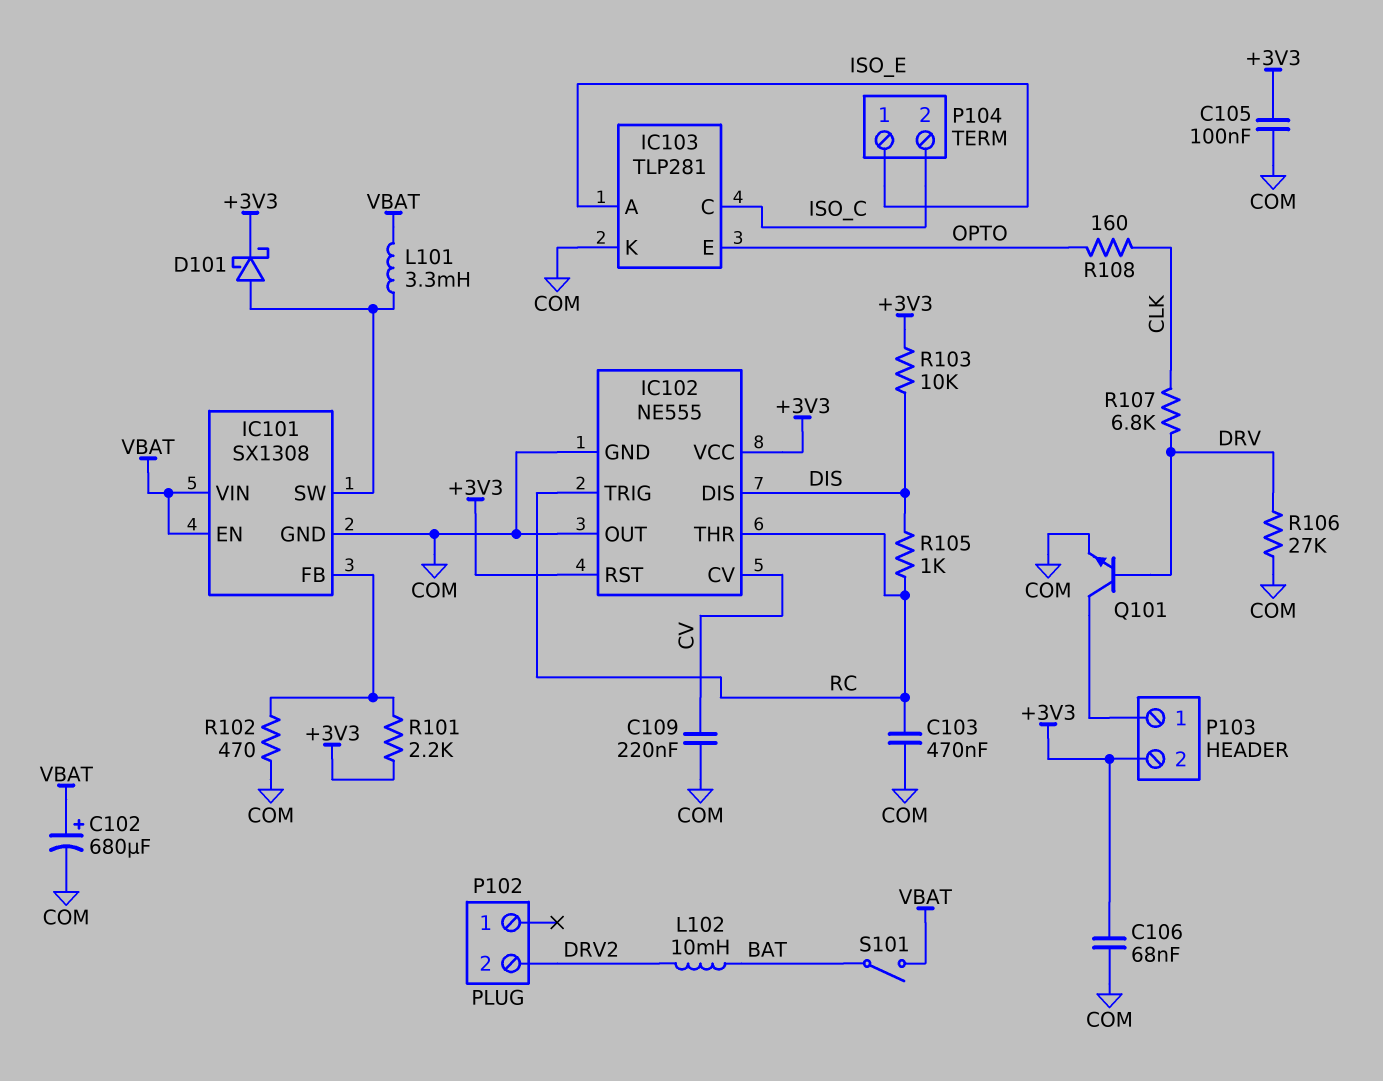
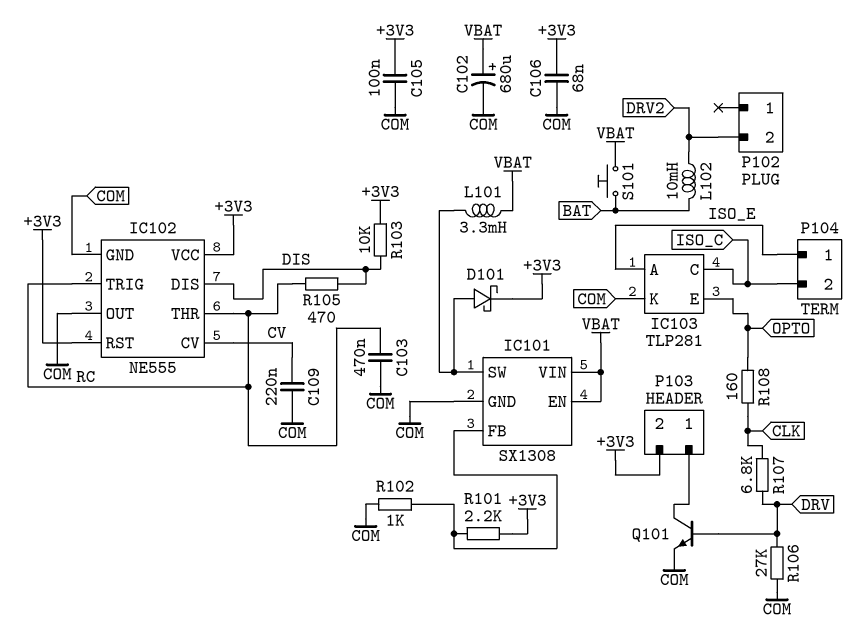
R102: 470 (COM, IC101/FB) -> 1k (COM, IC101/FB)
R105: 1k (DIS, RC) -> 470 (DIS, RC)
S101: switch (BAT, VBAT) -> button (BAT, VBAT)

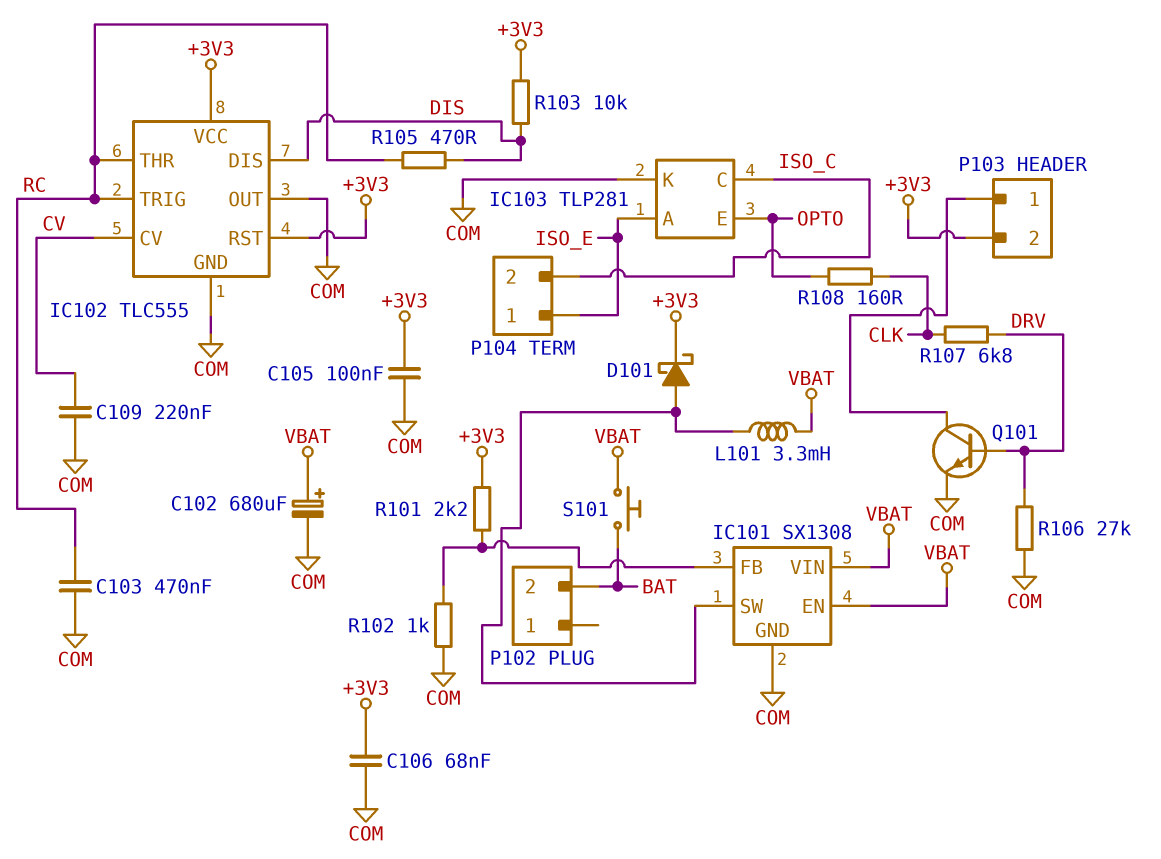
IC102: NE555 -> TLC555
L102: 10mH (BAT, DRV2) -> none
P102 pin 2: DRV2 -> BAT

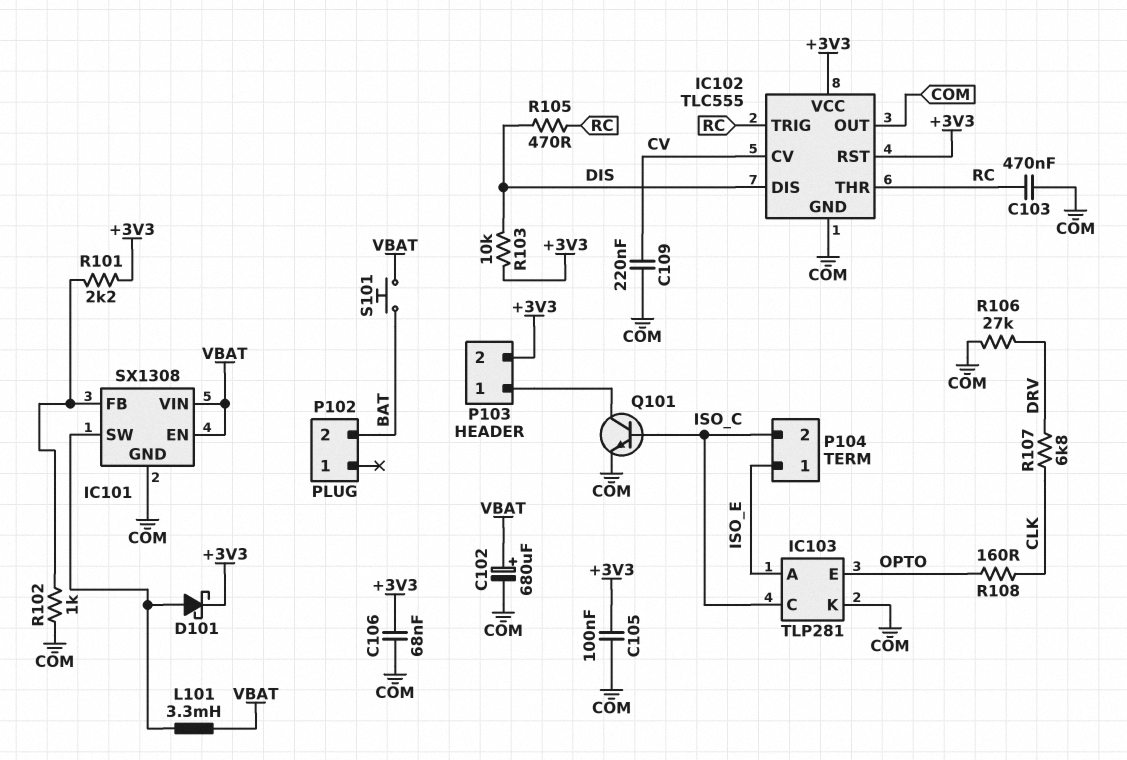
Q101: NPN (B DRV, C P103/1, E COM) -> NPN (B ISO_C, C P103/1, E COM)

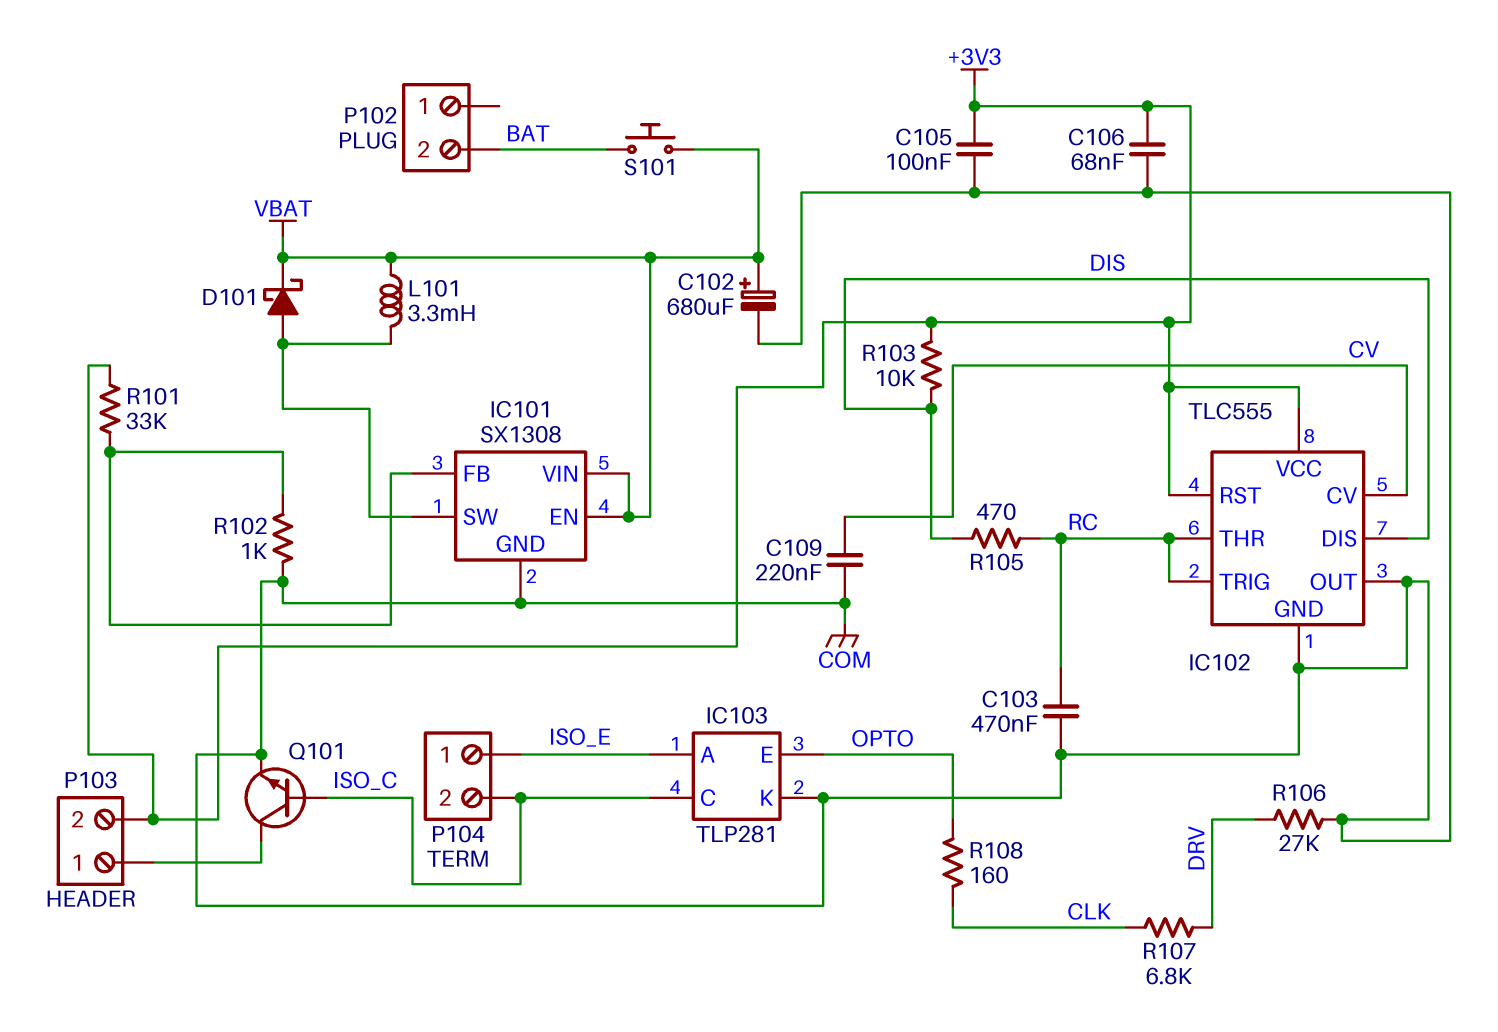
D101: schottky (A IC101/SW, K +3V3) -> schottky (A IC101/SW, K VBAT)
R101: 2.2k (+3V3, IC101/FB) -> 33k (+3V3, IC101/FB)

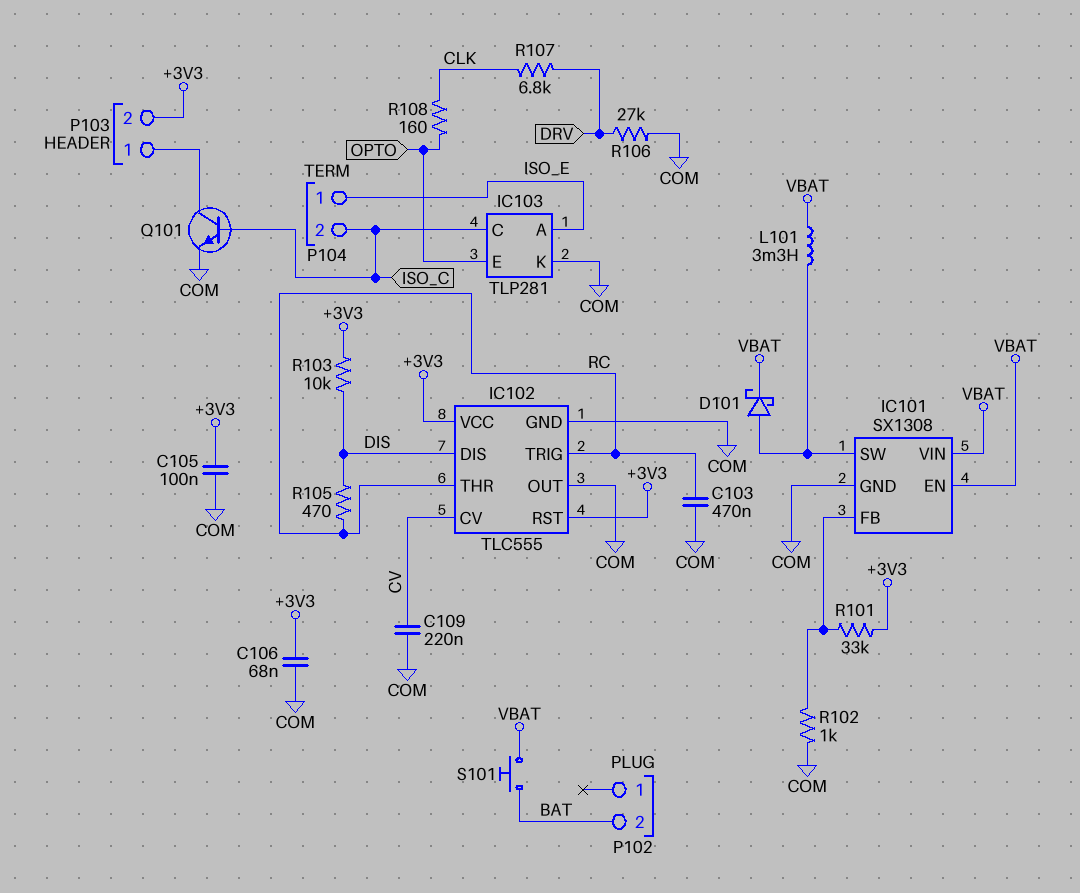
C102: 680uF (plus VBAT, minus COM) -> none

